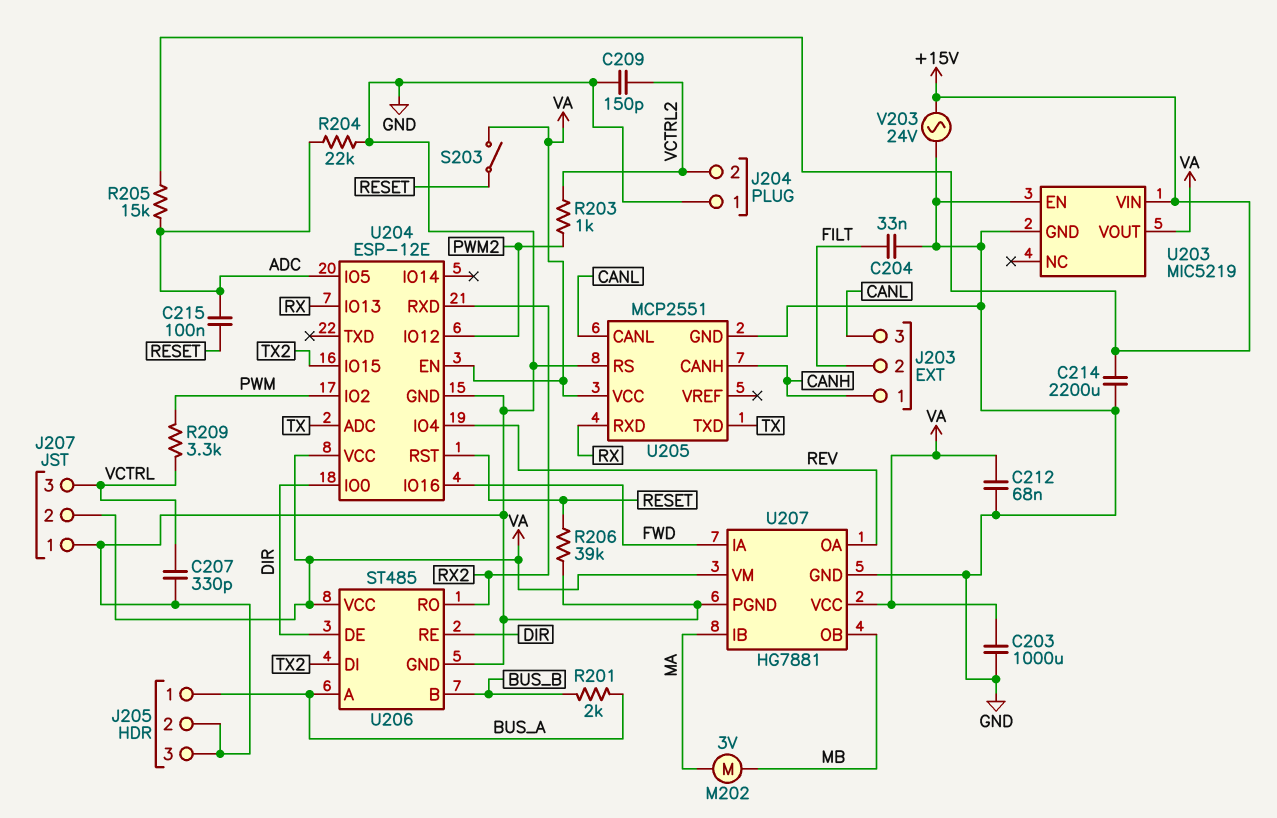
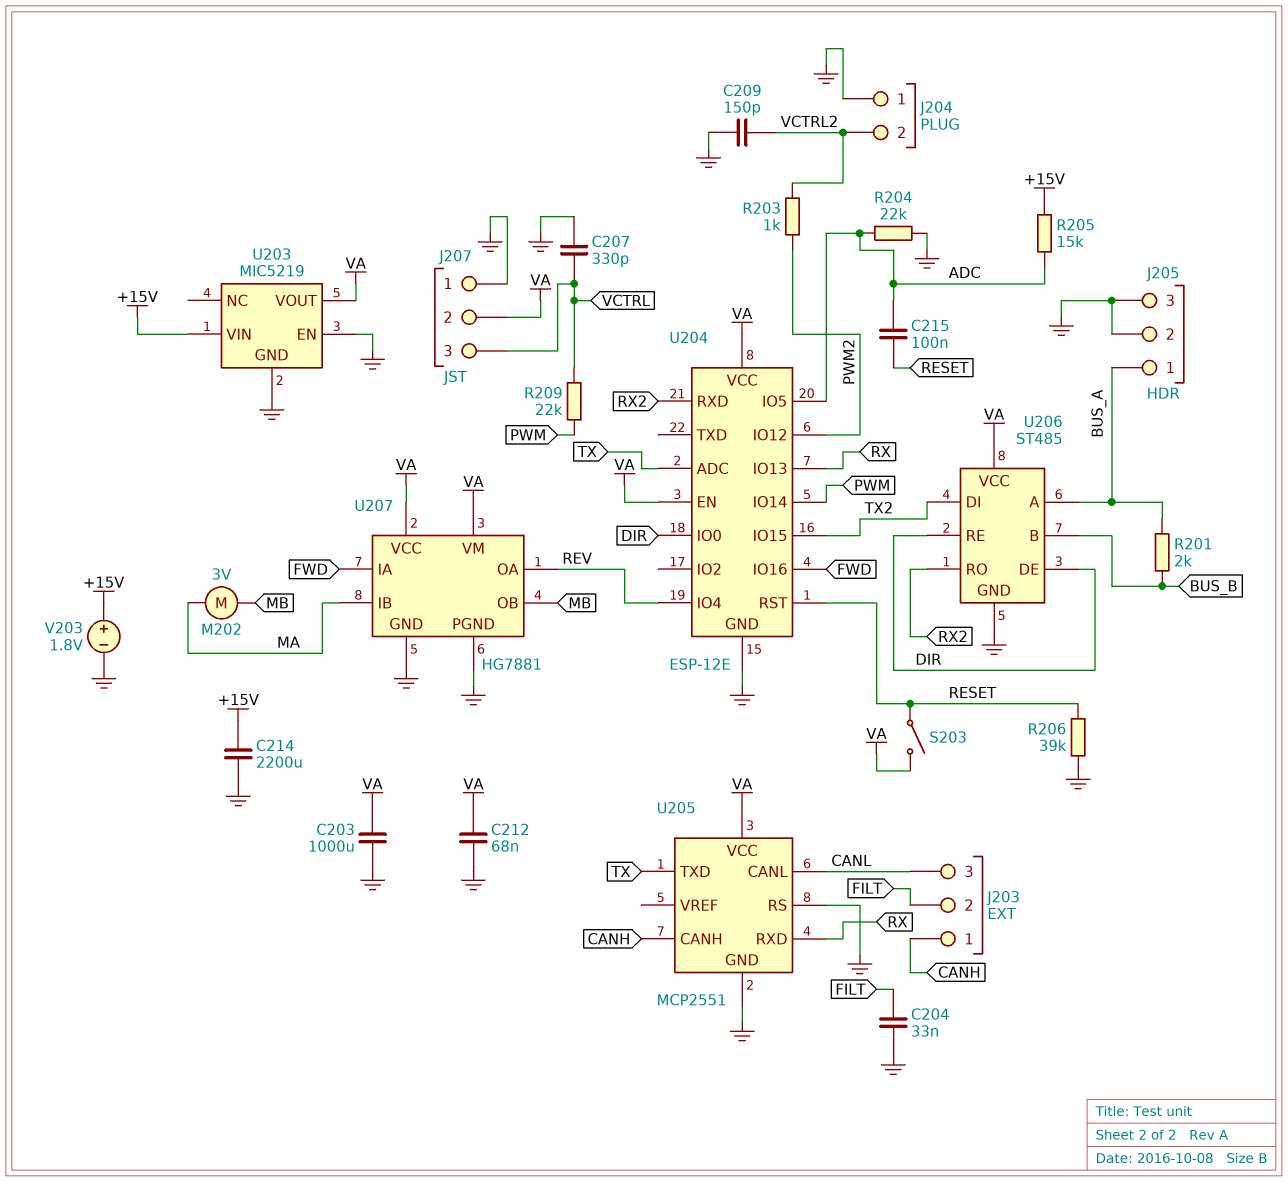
R209: 3.3k (PWM, VCTRL) -> 22k (PWM, VCTRL)
U204 pin IO2: PWM -> none
U204 pin IO14: none -> PWM
V203: AC 24V (+15V, GND) -> 1.8V (plus +15V, minus GND)

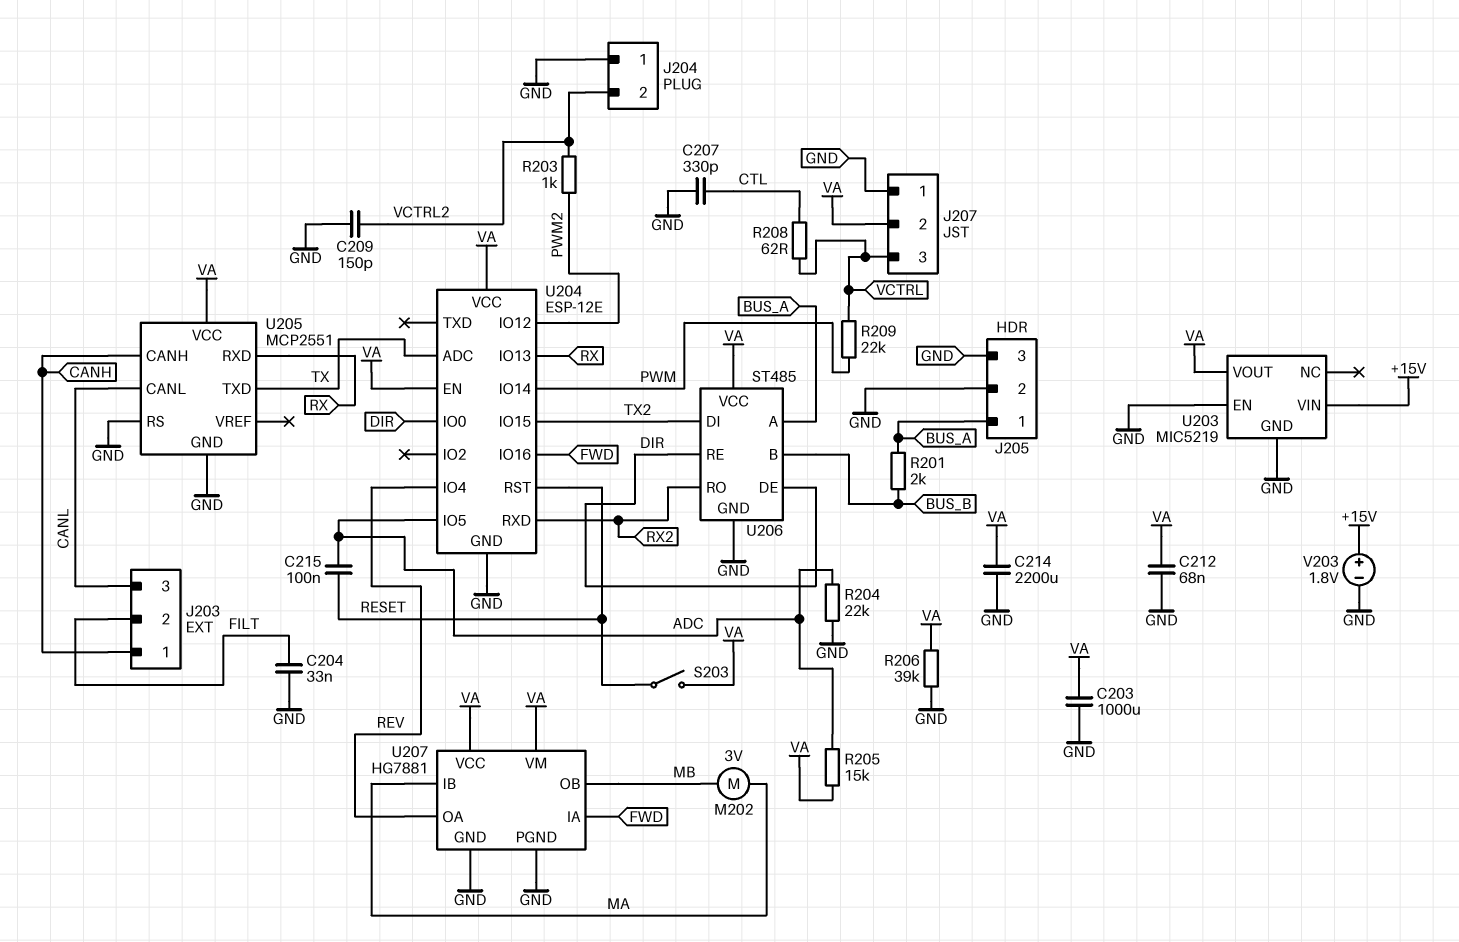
C207: 330pF (GND, VCTRL) -> 330pF (CTL, GND)
C214: 2200uF (+15V, GND) -> 2200uF (GND, VA)
R205: 15k (+15V, ADC) -> 15k (ADC, VA)
R206: 39k (GND, RESET) -> 39k (GND, VA)
R208: none -> 62 (CTL, VCTRL)

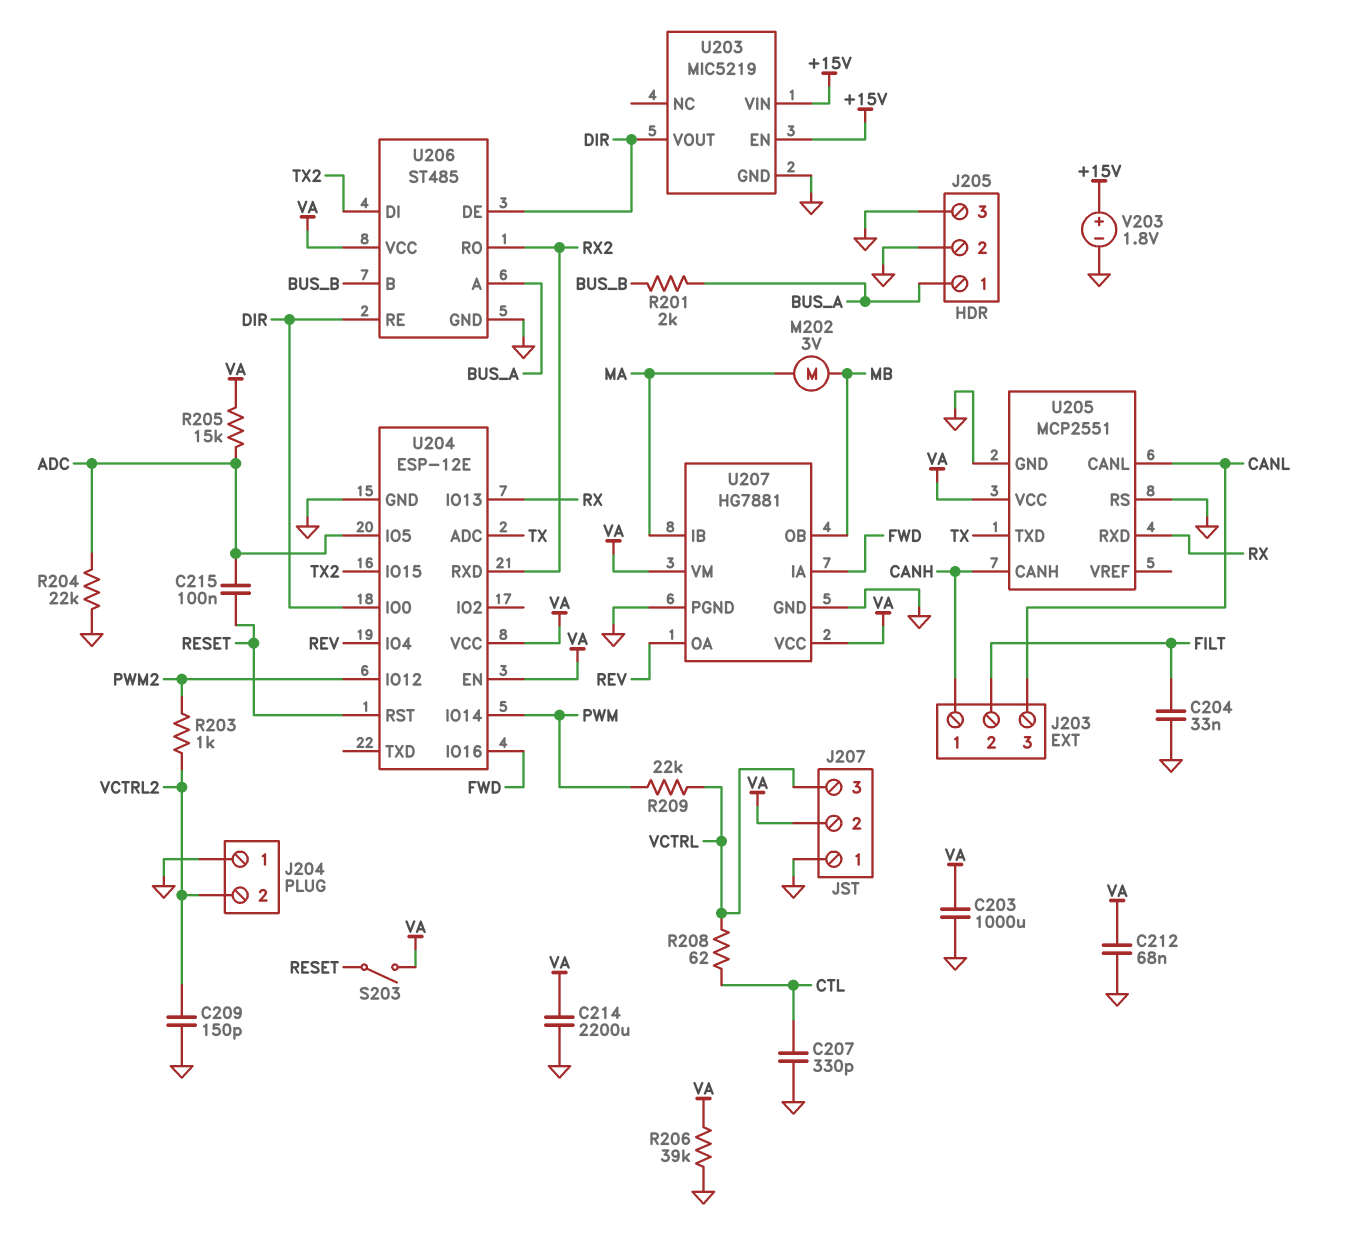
U203 pin EN: GND -> +15V
U203 pin VOUT: VA -> DIR

